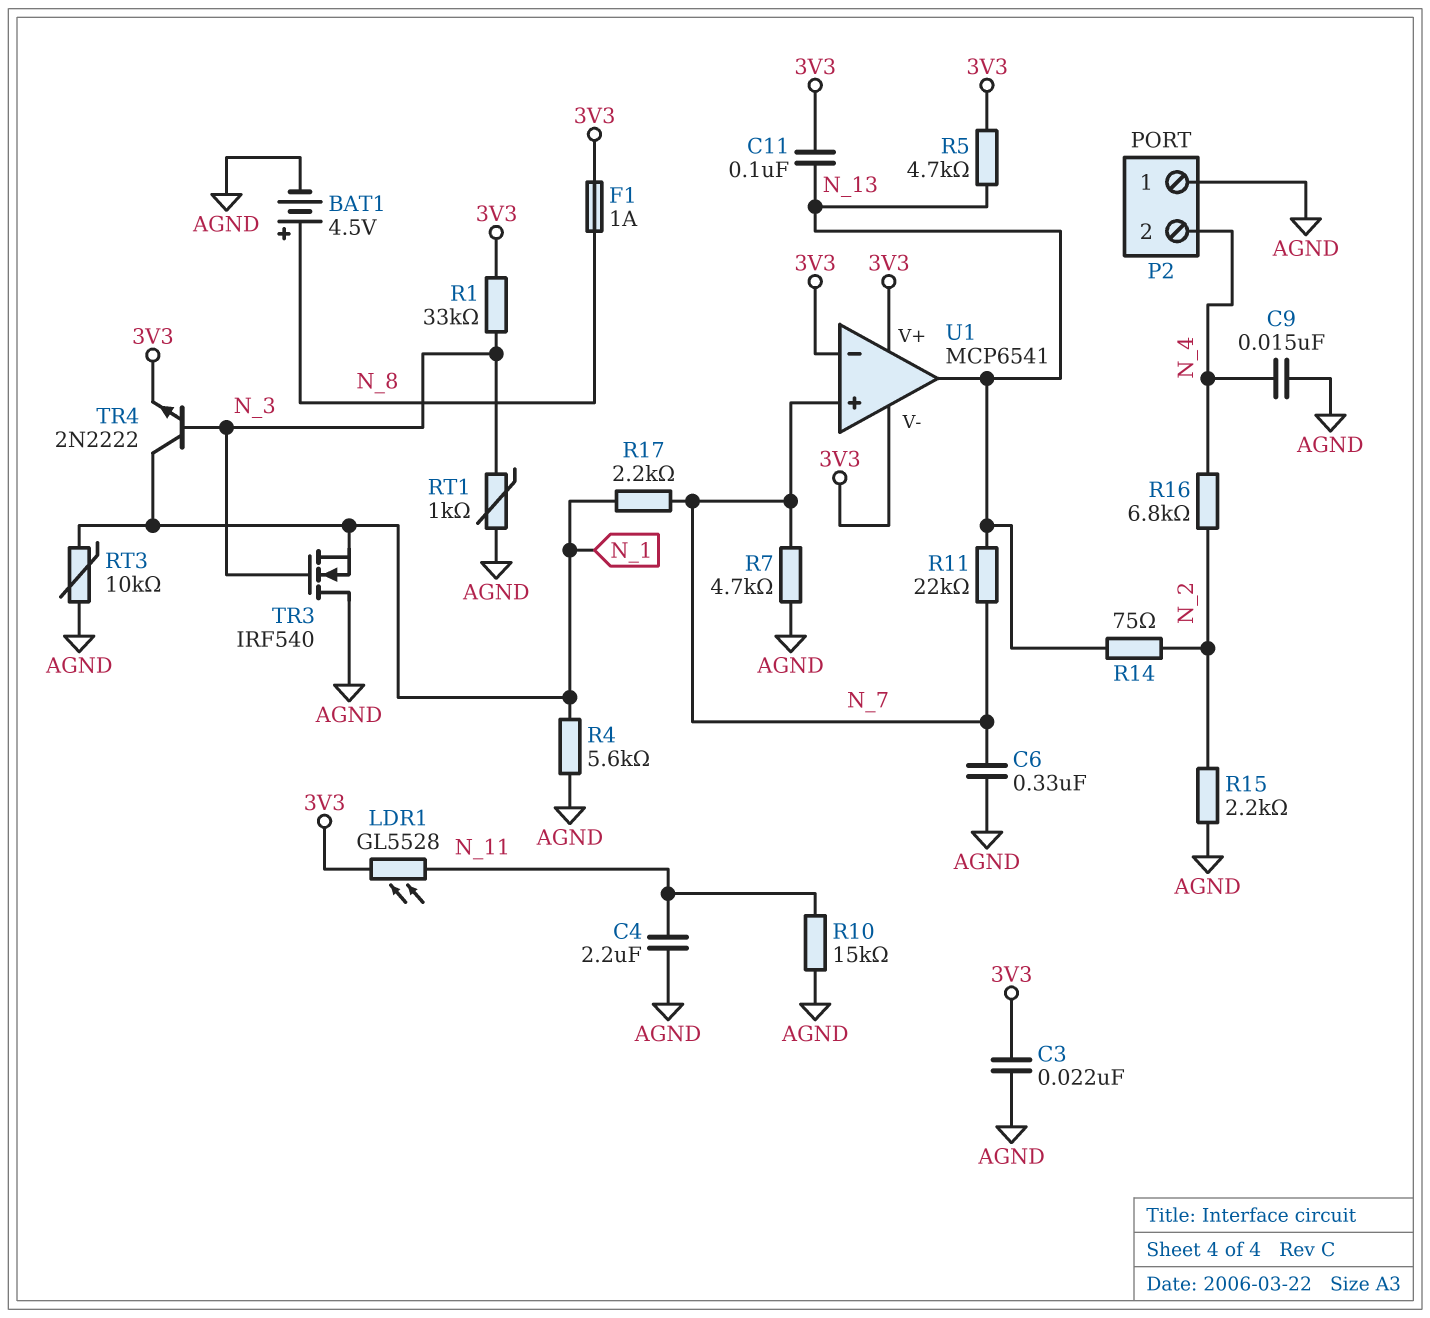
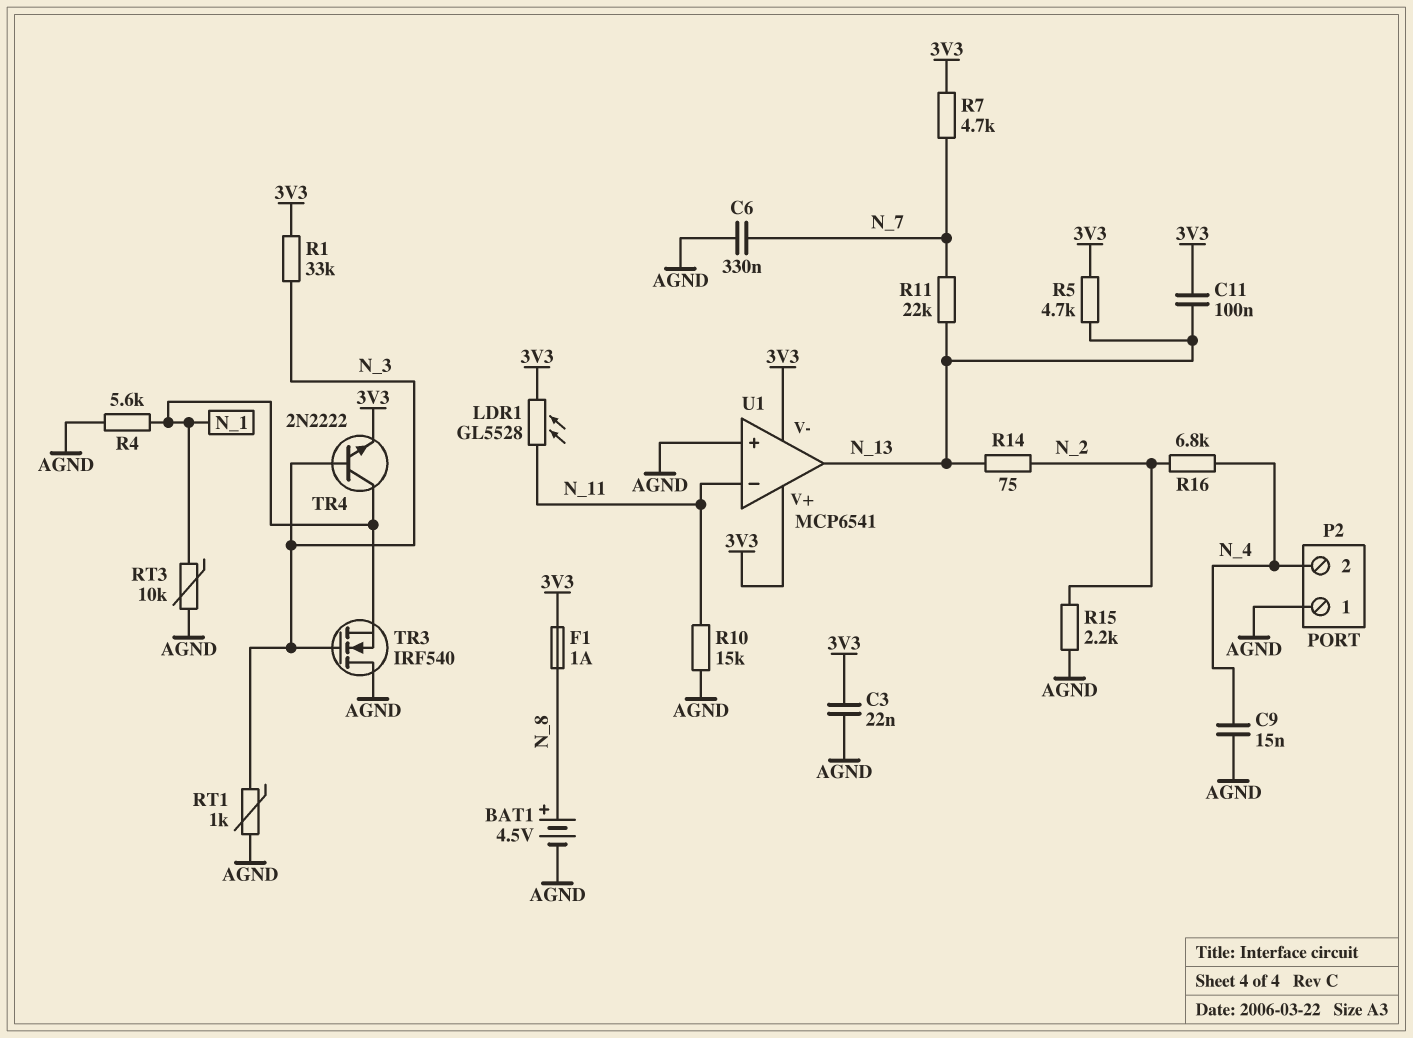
C4: 2.2uF (AGND, N_11) -> none
R7: 4.7k (AGND, N_7) -> 4.7k (3V3, N_7)
R17: 2.2k (N_1, N_7) -> none
U1 pin in+: N_7 -> AGND
U1 pin in-: 3V3 -> N_11

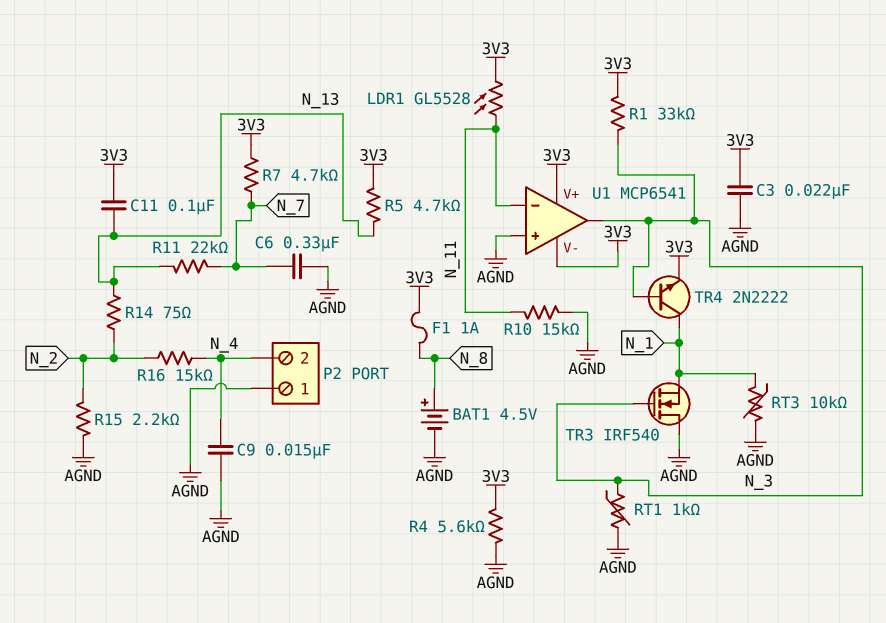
R4: 5.6k (AGND, N_1) -> 5.6k (3V3, AGND)
R16: 6.8k (N_2, N_4) -> 15k (N_2, N_4)
U1 pin out: N_13 -> N_3

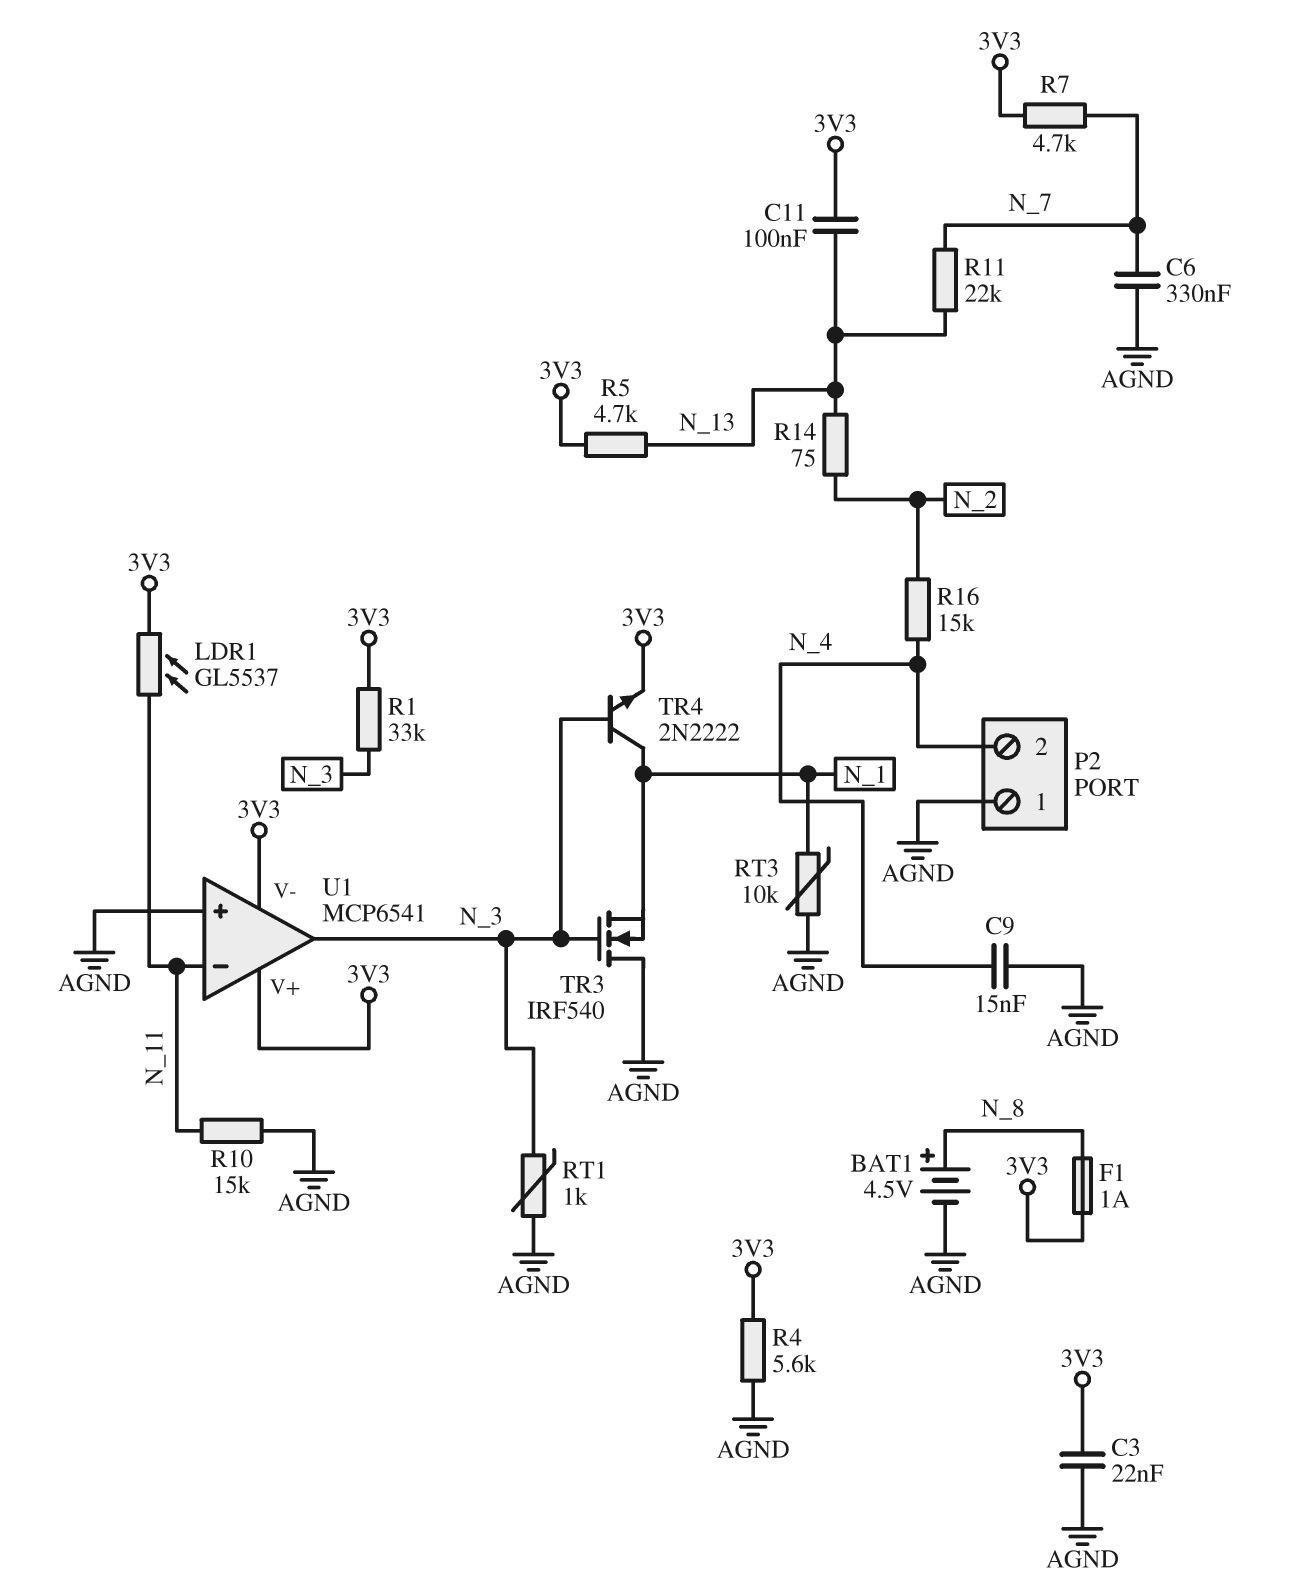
LDR1: GL5528 (3V3, N_11) -> GL5537 (3V3, N_11)
R15: 2.2k (AGND, N_2) -> none

